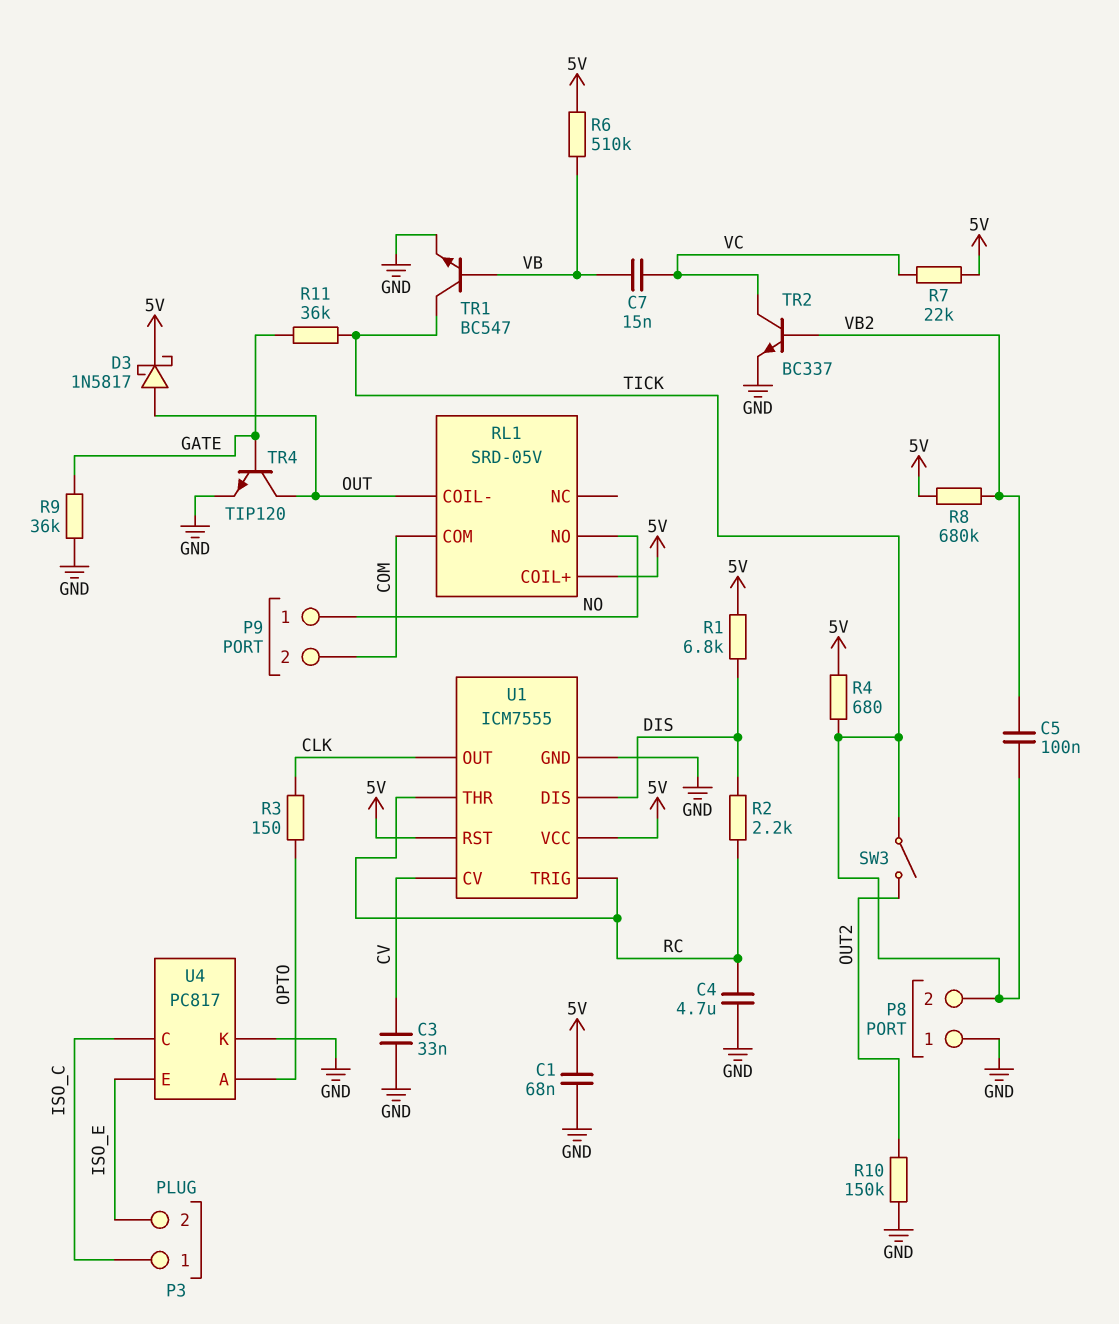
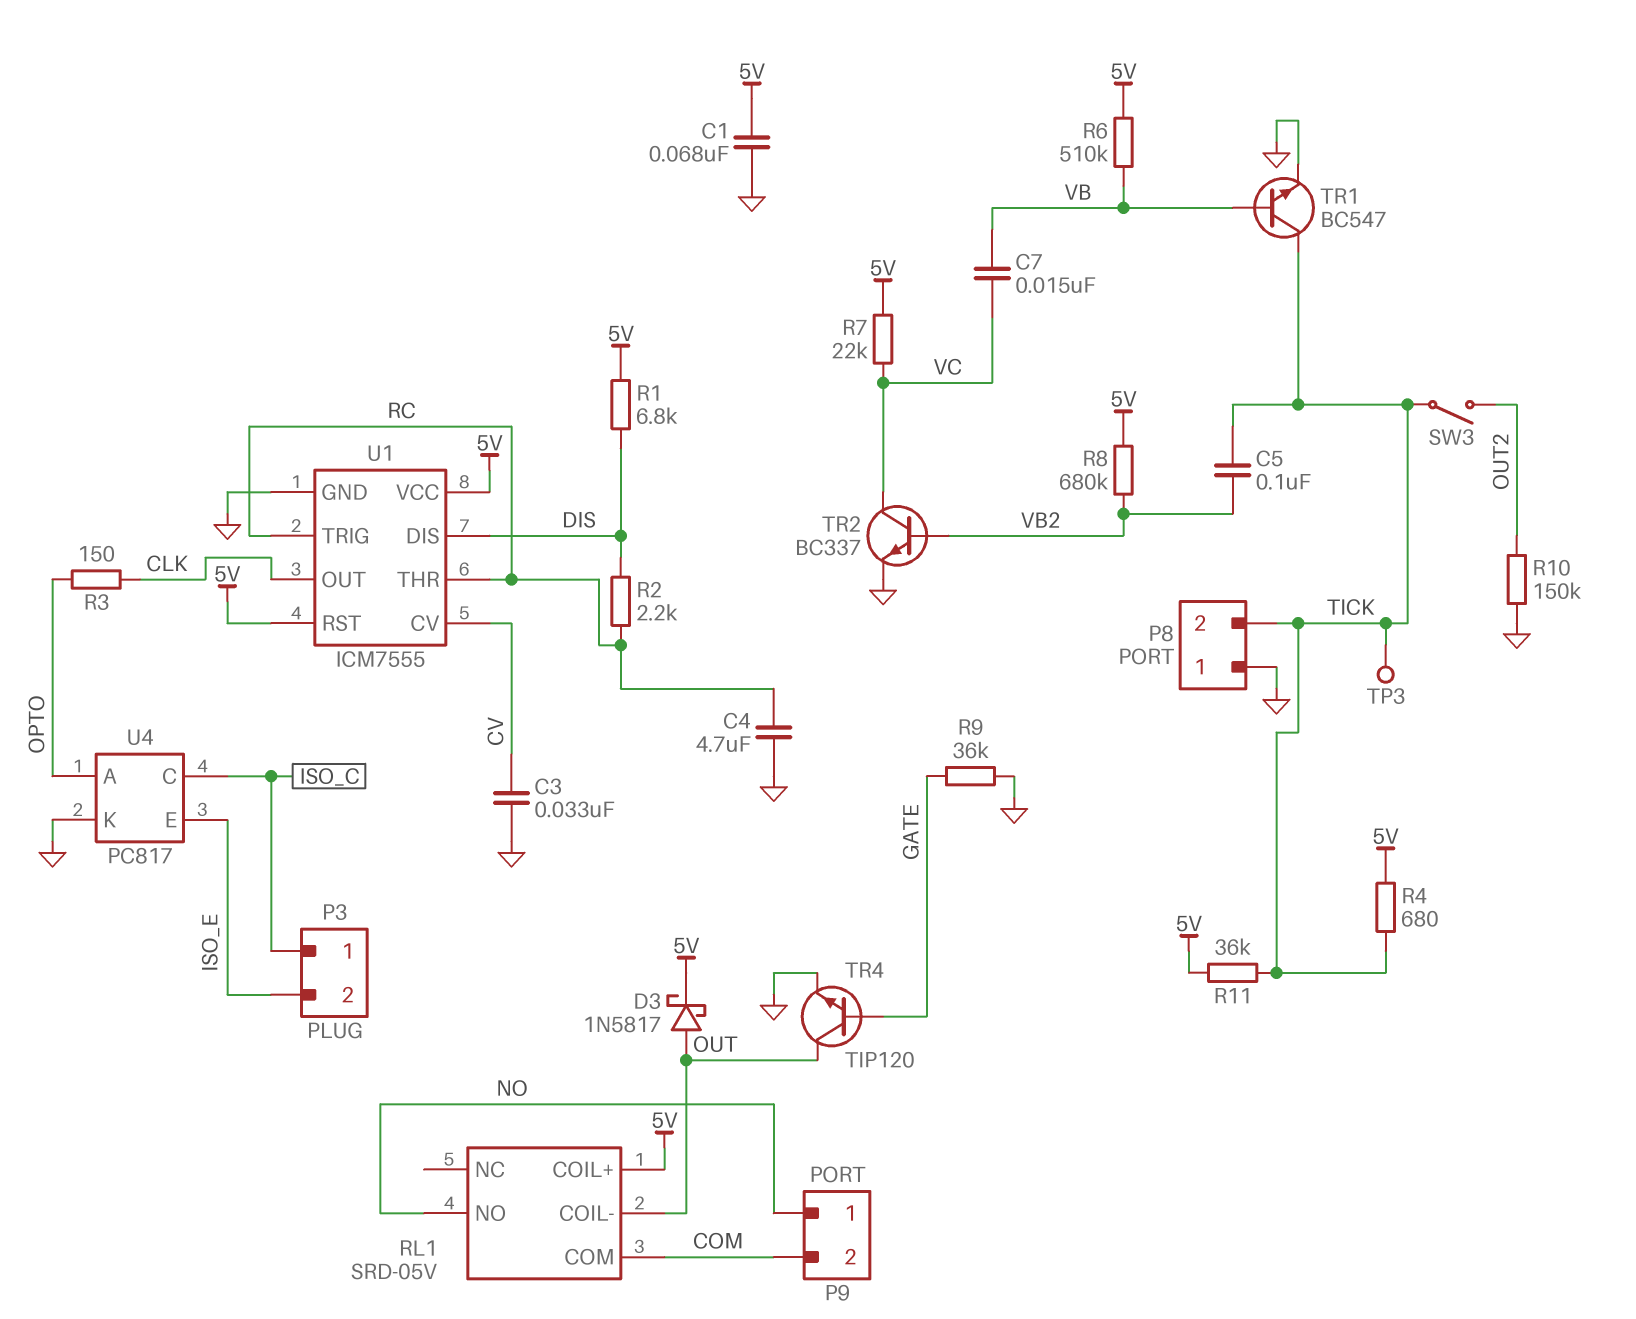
R11: 36k (GATE, TICK) -> 36k (5V, TICK)
TP3: none -> test point (TICK)

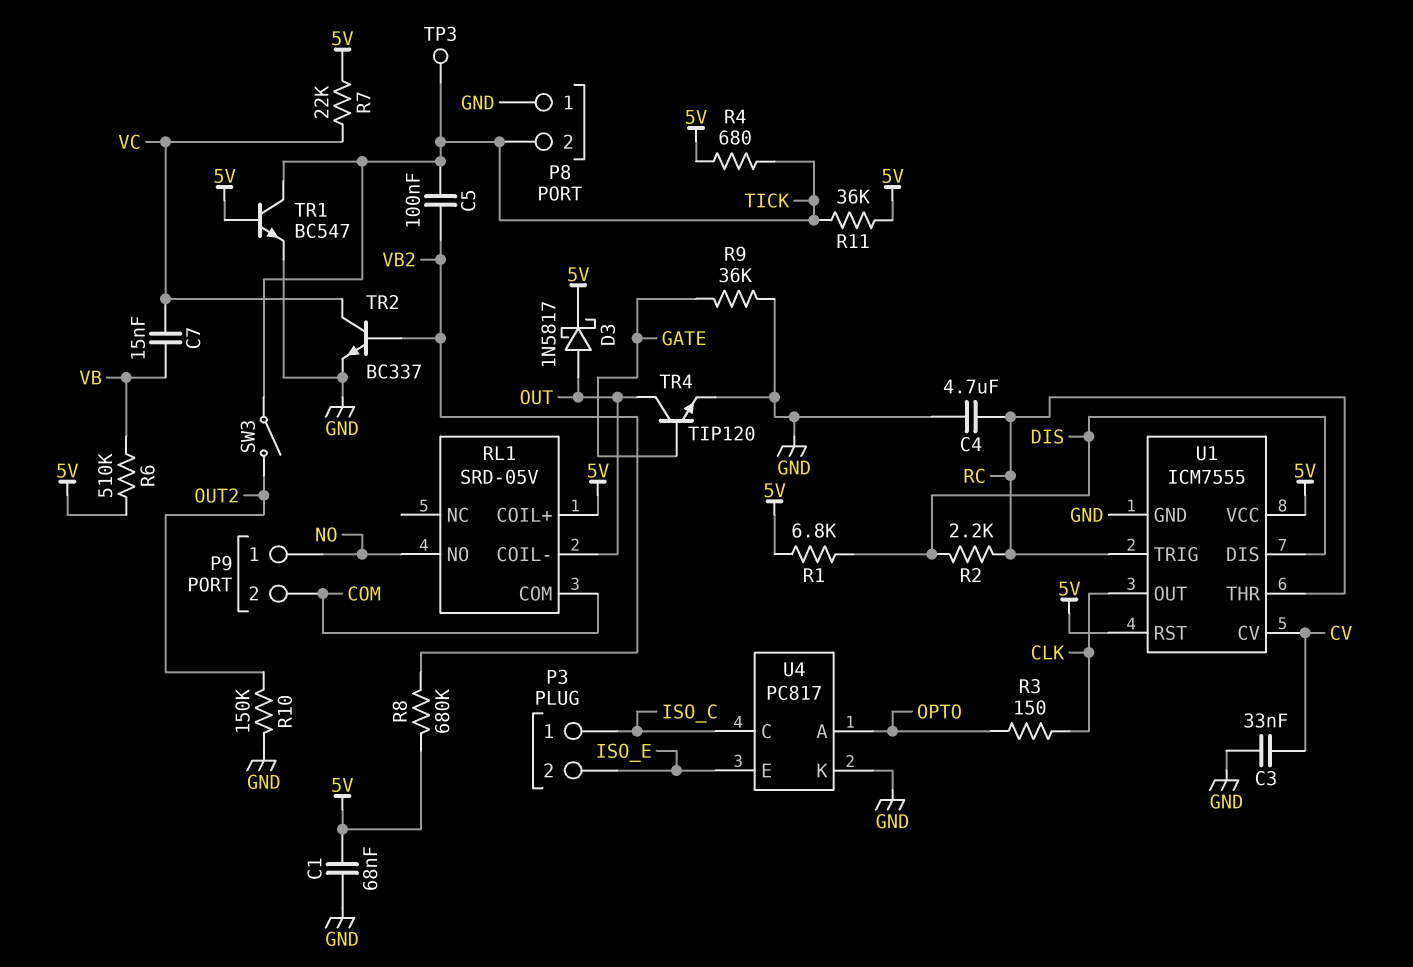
TR1: NPN BC547 (B VB, C TICK, E GND) -> NPN BC547 (B 5V, C TICK, E GND)

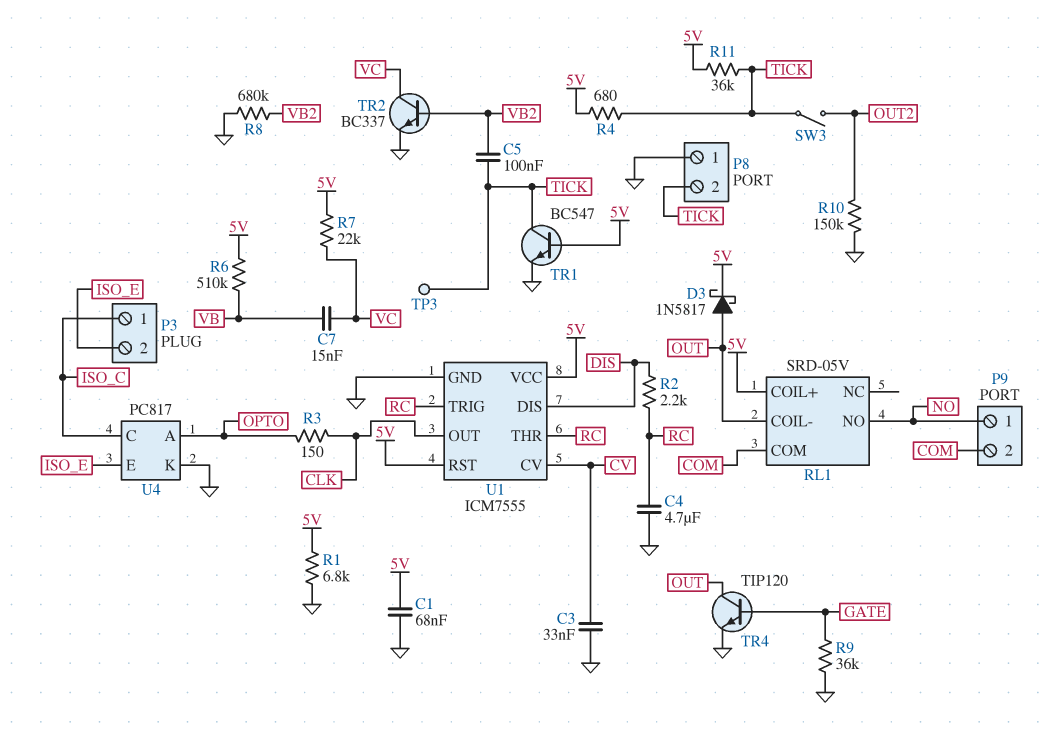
R1: 6.8k (5V, DIS) -> 6.8k (5V, GND)
R8: 680k (5V, VB2) -> 680k (GND, VB2)

